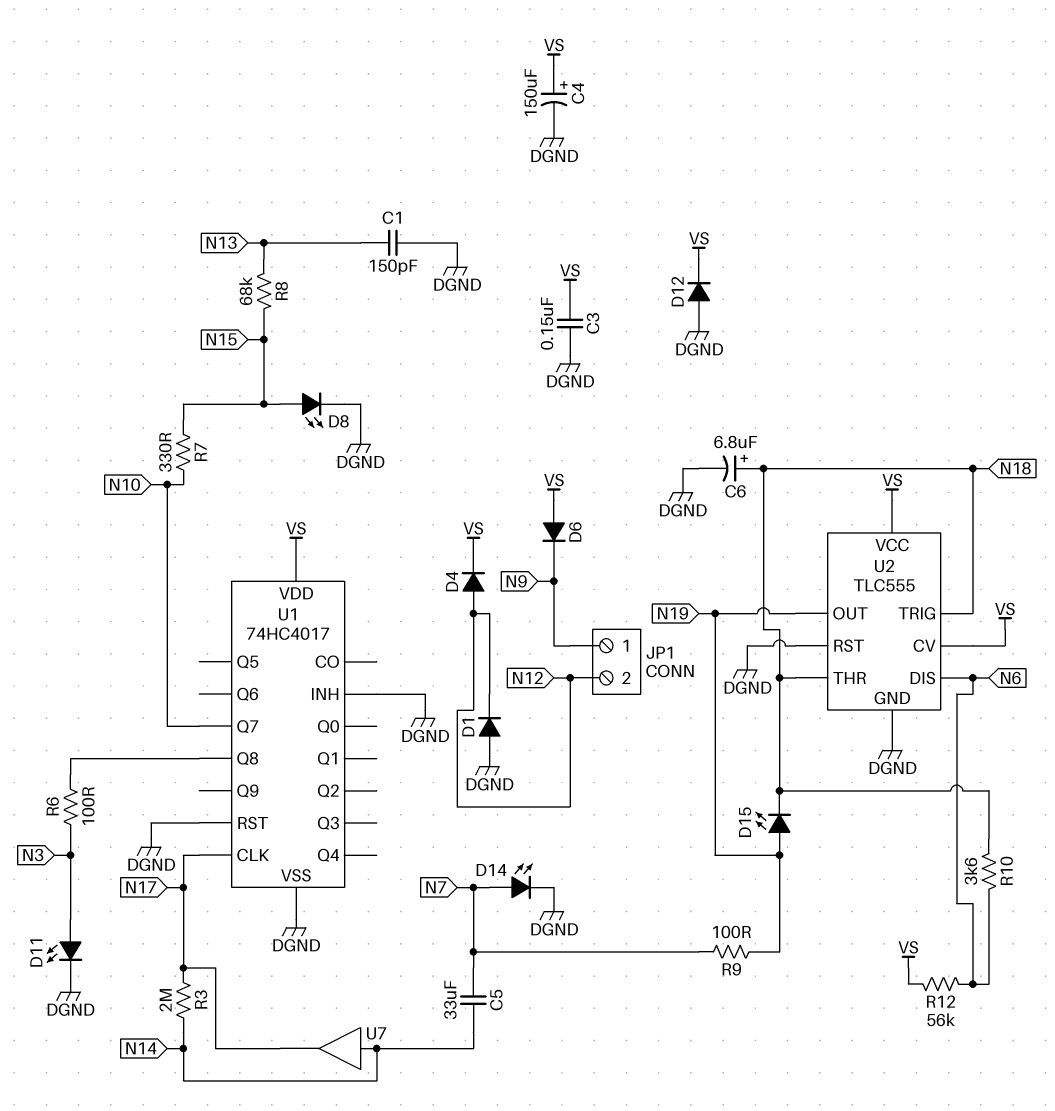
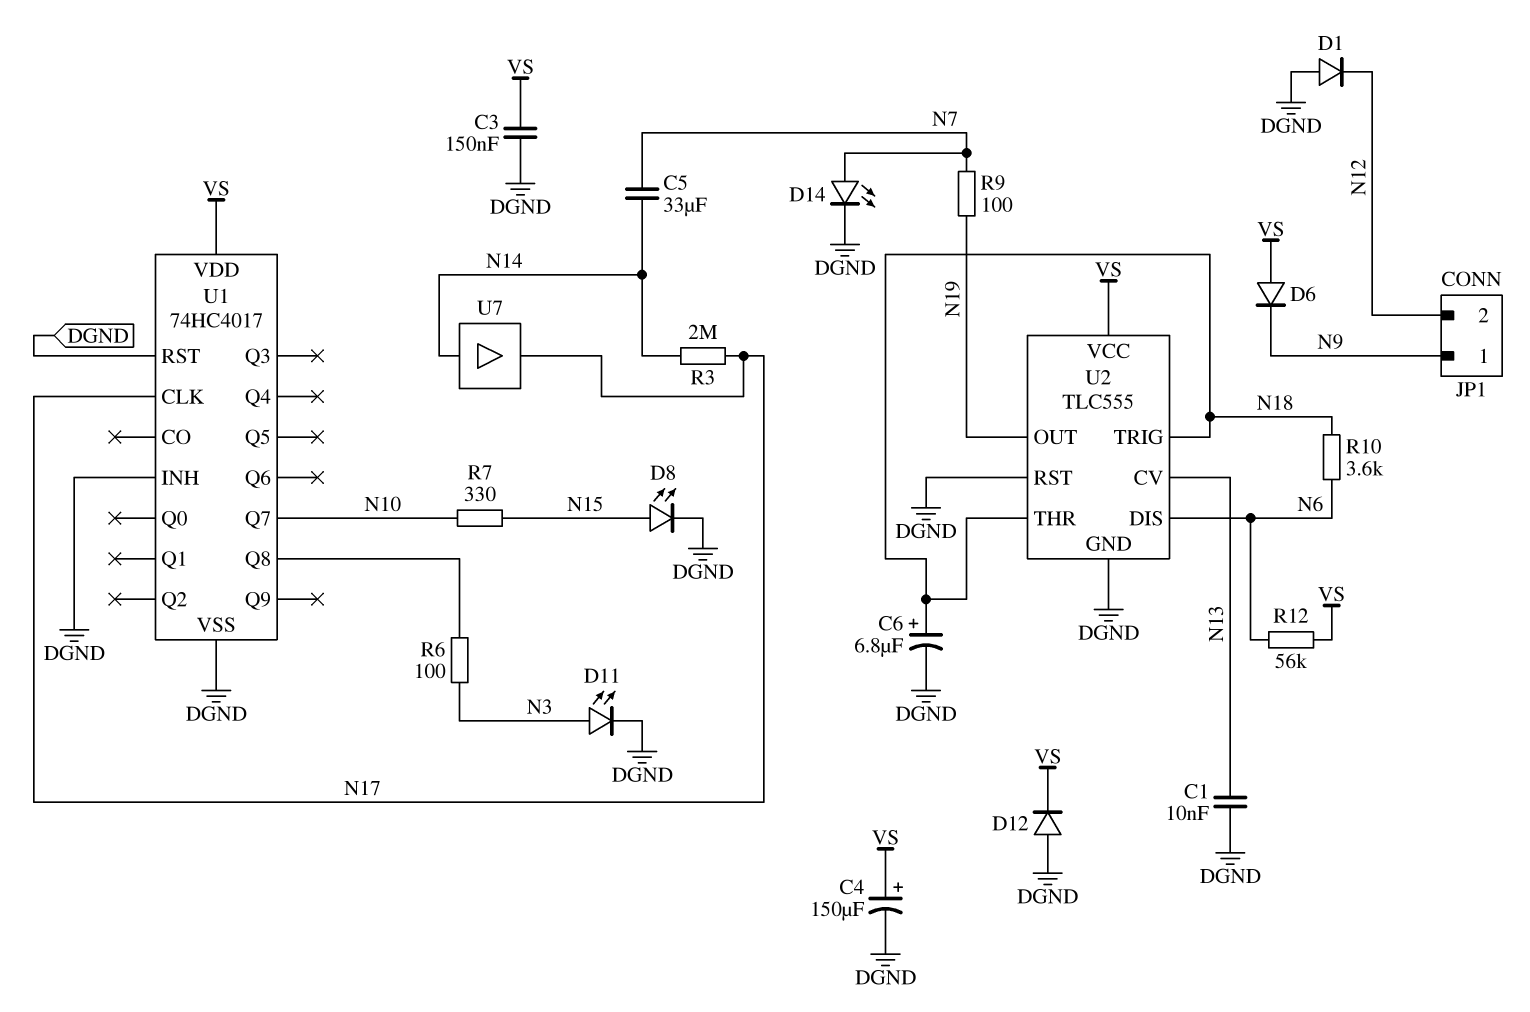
C1: 150pF (DGND, N13) -> 10nF (DGND, N13)
D4: diode (A N12, K VS) -> none
D15: LED (A N19, K N18) -> none
R8: 68k (N13, N15) -> none
U2 pin CV: VS -> N13

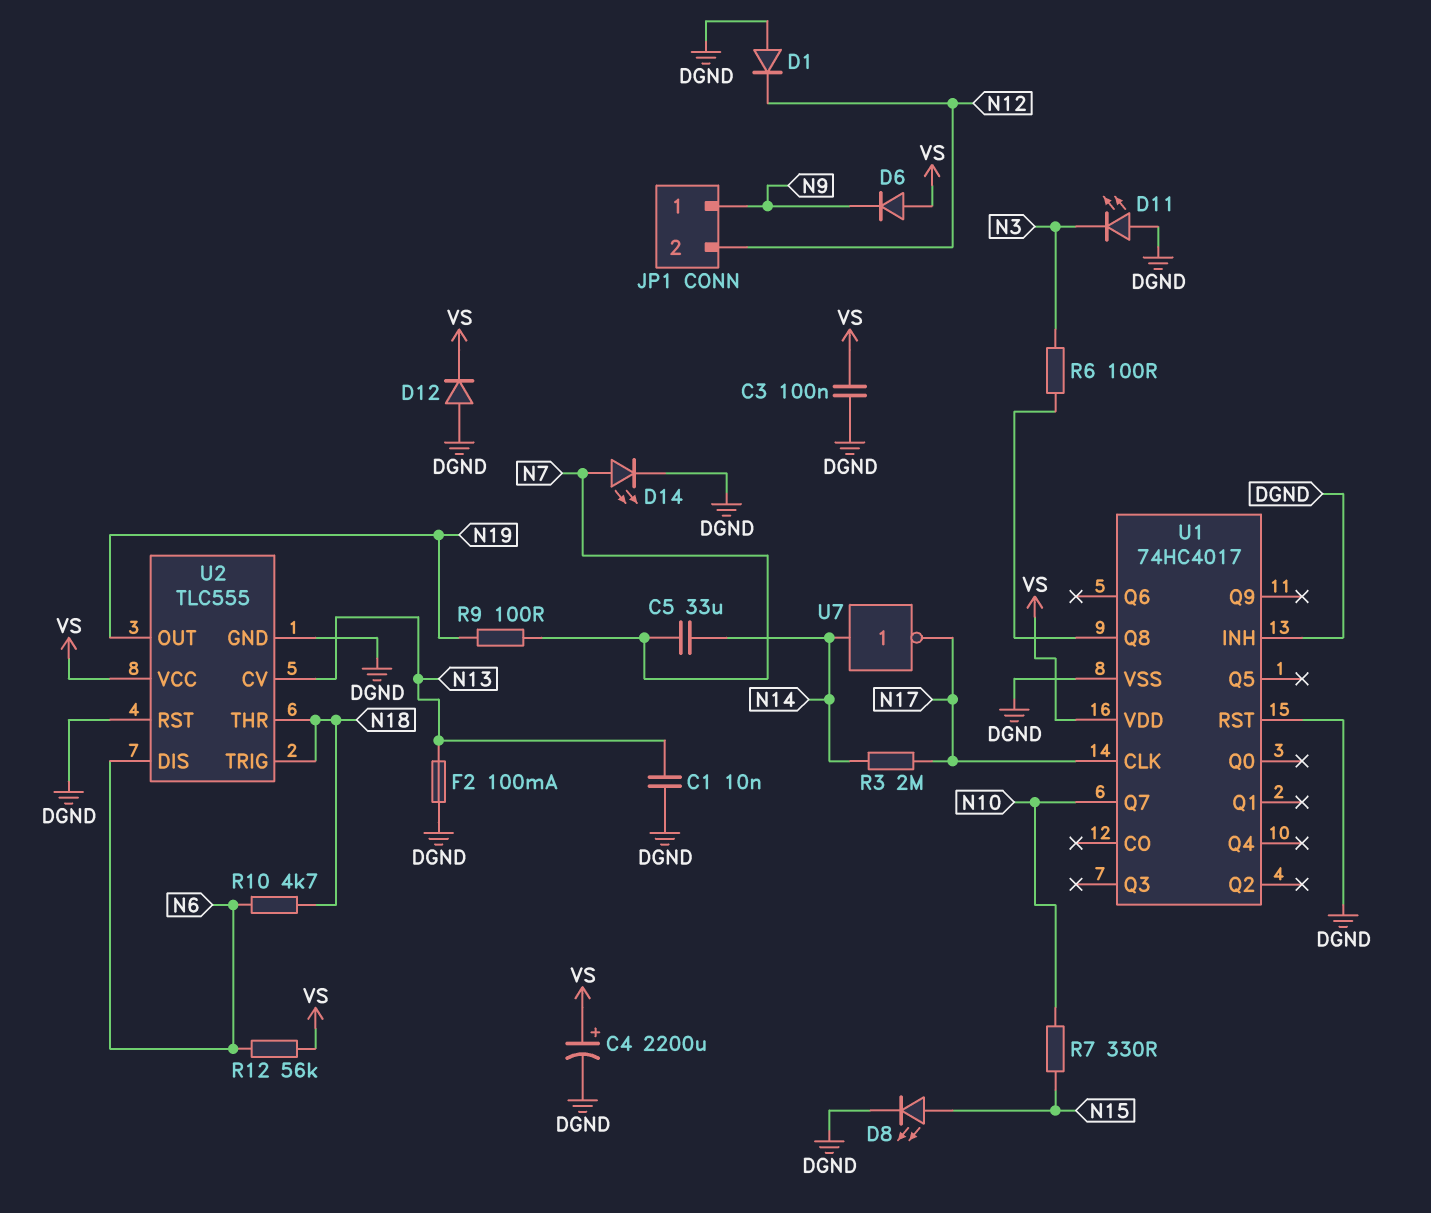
C3: 150nF (DGND, VS) -> 100nF (DGND, VS)
C4: 150uF (plus VS, minus DGND) -> 2200uF (plus VS, minus DGND)
C6: 6.8uF (plus N18, minus DGND) -> none
D11: LED (A N3, K DGND) -> LED (A DGND, K N3)
F2: none -> 100mA (DGND, N13)
R10: 3.6k (N6, N18) -> 4.7k (N6, N18)
U7: buffer (in N14, out N17) -> NOT (in N14, out N17)

